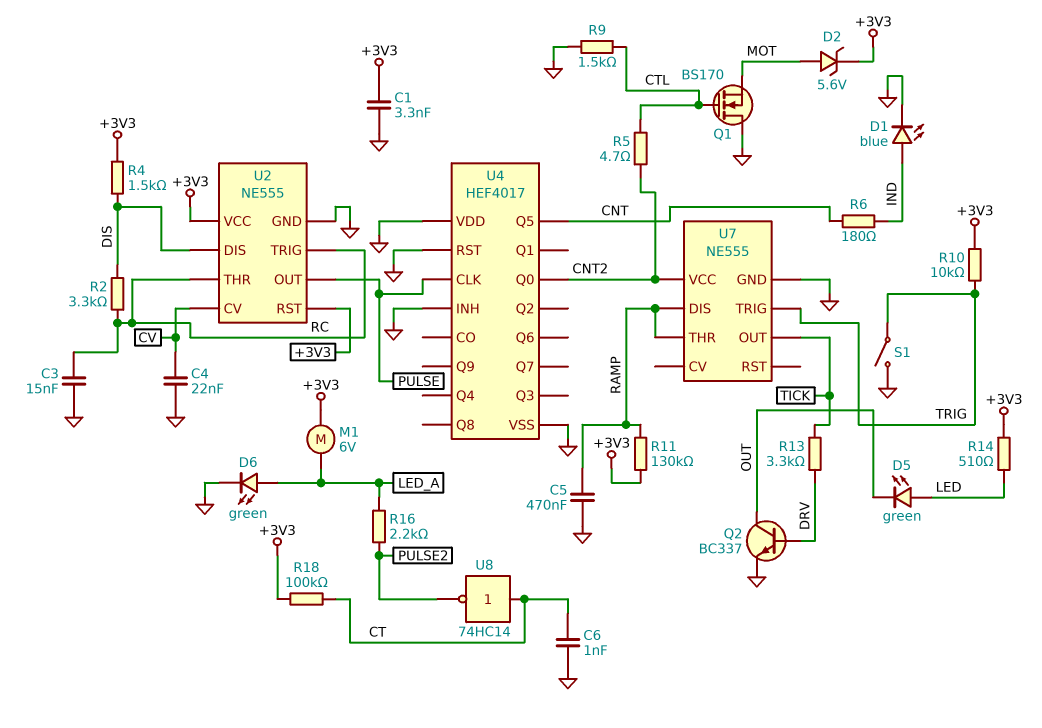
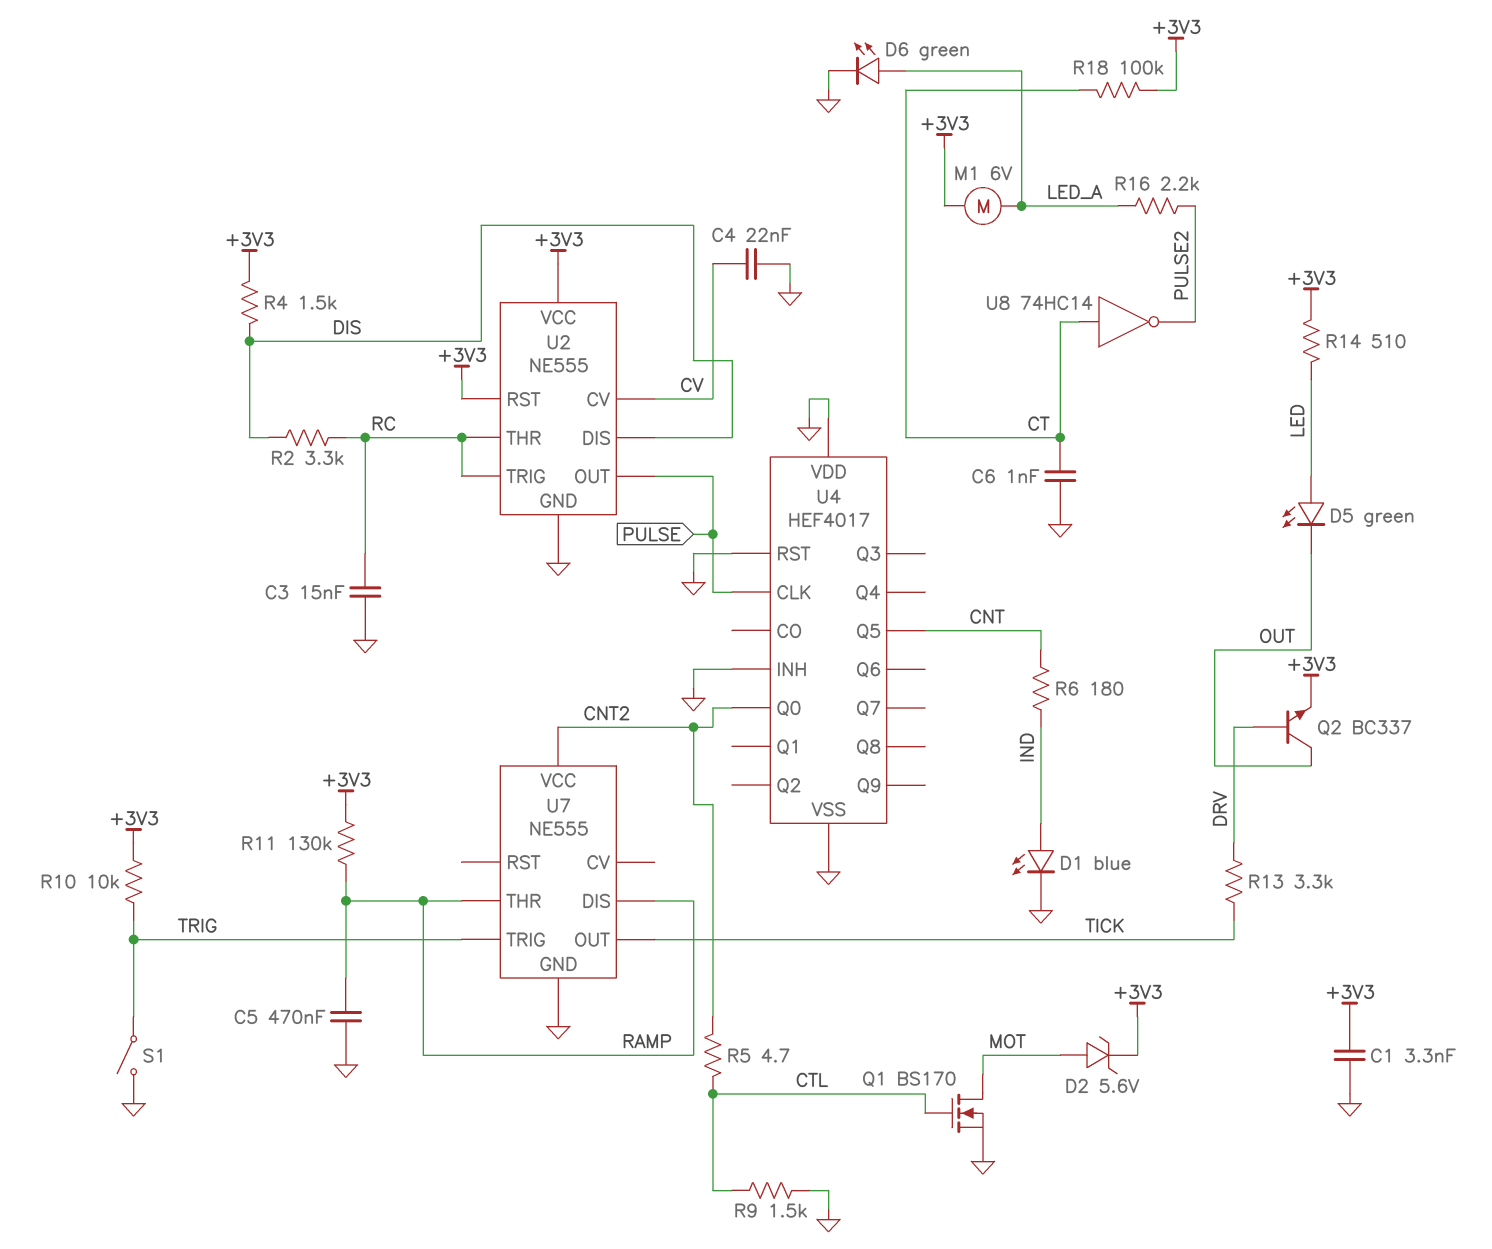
Q1: NMOS BS170 (G CTL, D GND, S MOT) -> NMOS BS170 (G CTL, D MOT, S GND)
Q2: NPN BC337 (B DRV, C OUT, E GND) -> NPN BC337 (B DRV, C OUT, E +3V3)

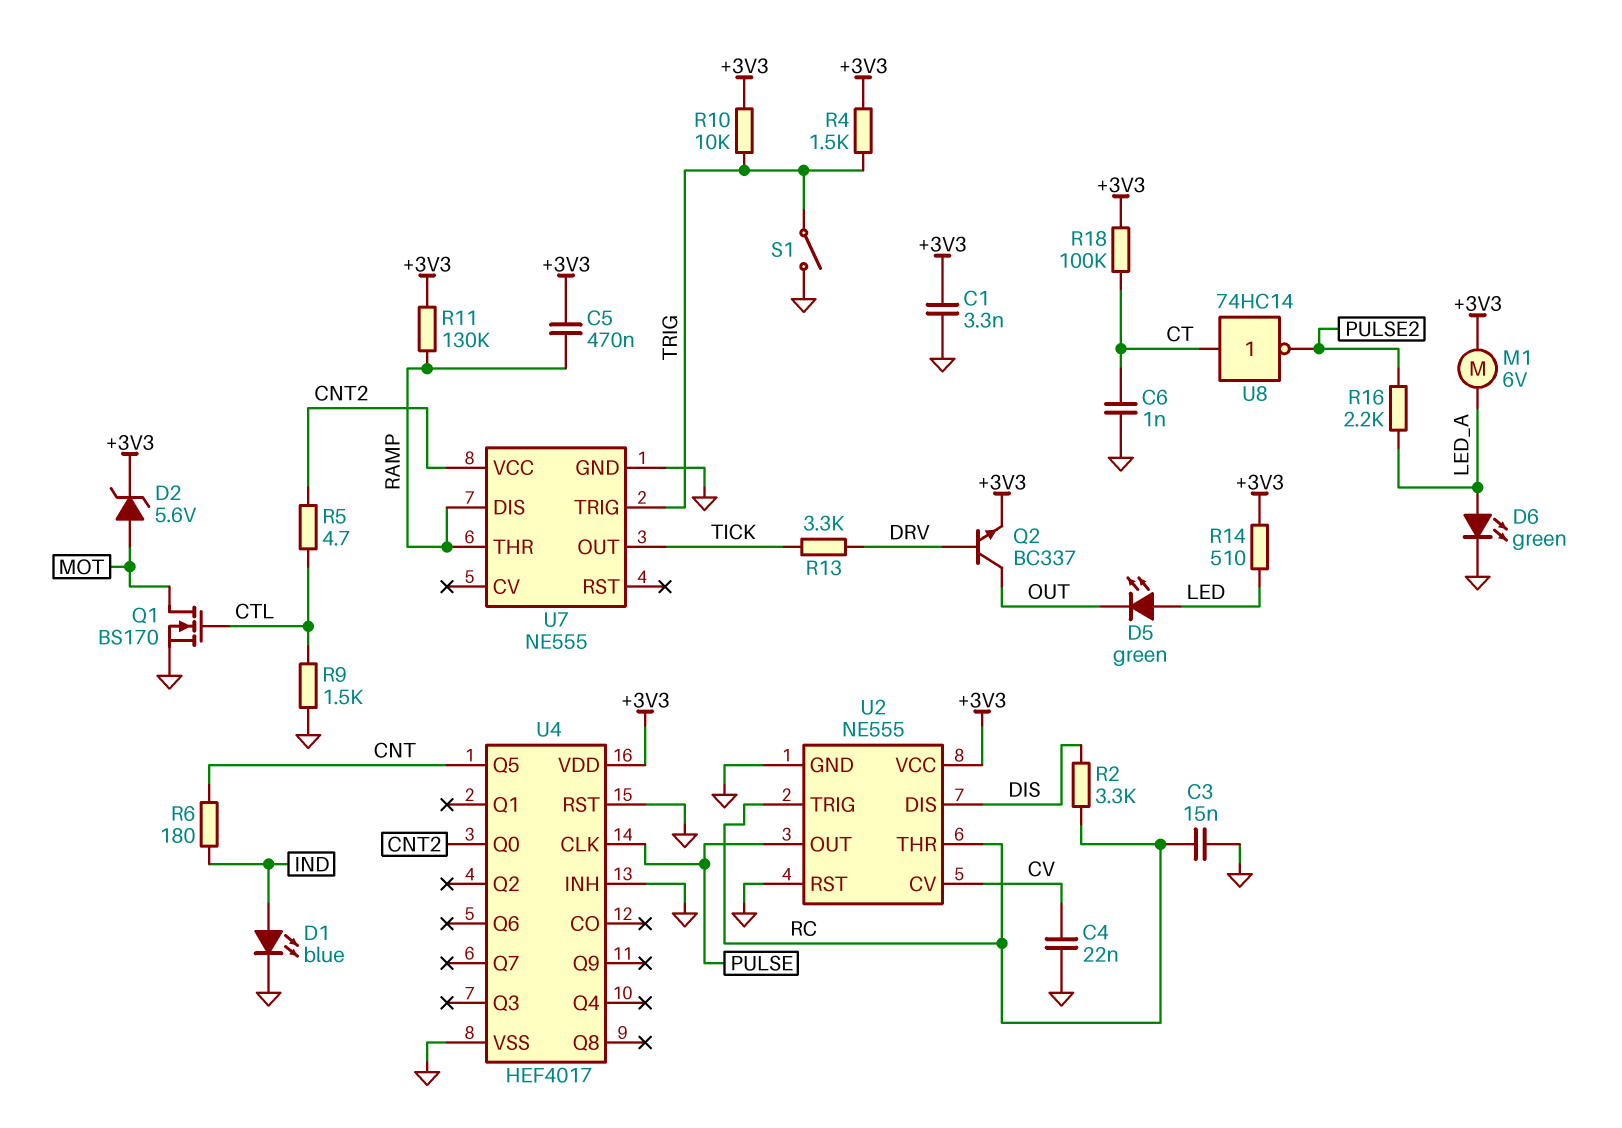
C5: 470nF (GND, RAMP) -> 470nF (+3V3, RAMP)
R4: 1.5k (+3V3, DIS) -> 1.5k (+3V3, TRIG)
U2 pin RST: +3V3 -> GND
U4 pin VDD: GND -> +3V3

